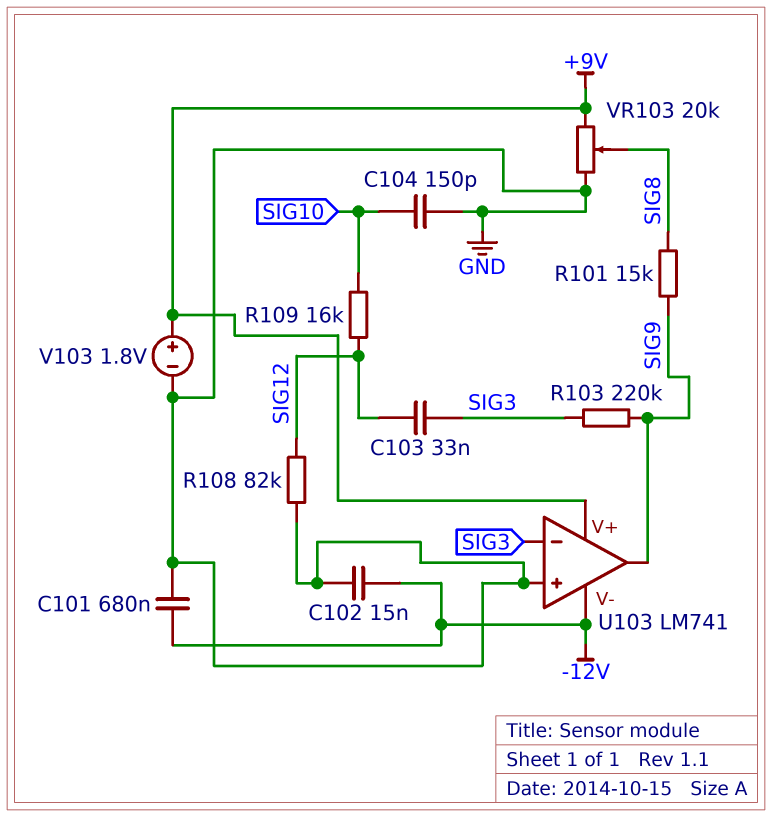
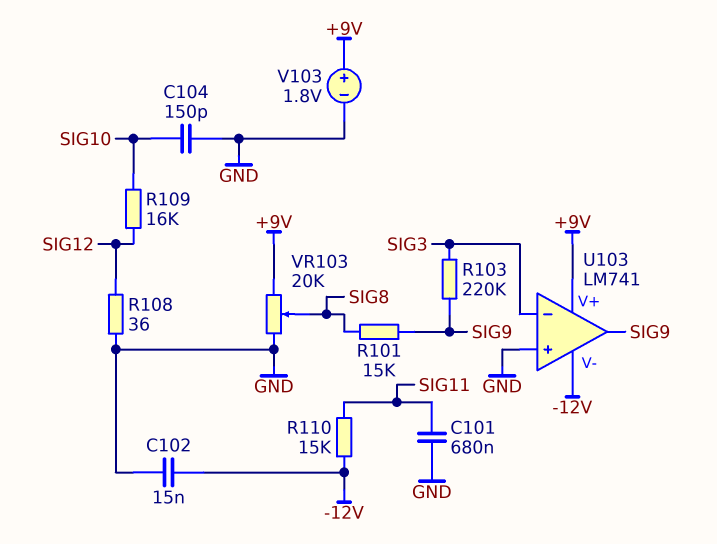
C101: 680nF (-12V, GND) -> 680nF (GND, SIG11)
C103: 33nF (SIG3, SIG12) -> none
R108: 82k (GND, SIG12) -> 36 (GND, SIG12)
R110: none -> 15k (-12V, SIG11)

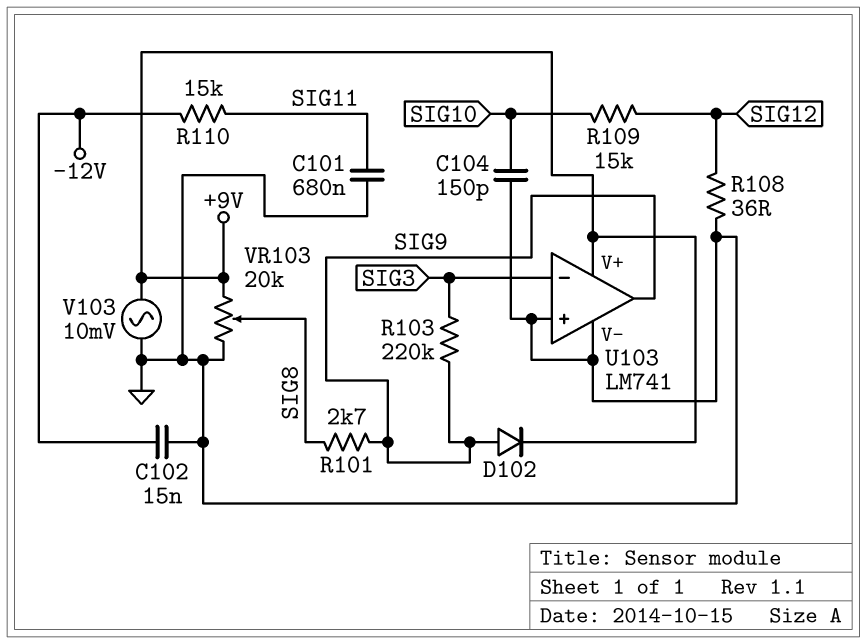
D102: none -> diode (A SIG9, K +9V)
R101: 15k (SIG8, SIG9) -> 2.7k (SIG8, SIG9)
R109: 16k (SIG10, SIG12) -> 15k (SIG10, SIG12)
U103 pin V-: -12V -> GND
V103: 1.8V (plus +9V, minus GND) -> AC 10mV (+9V, GND)

